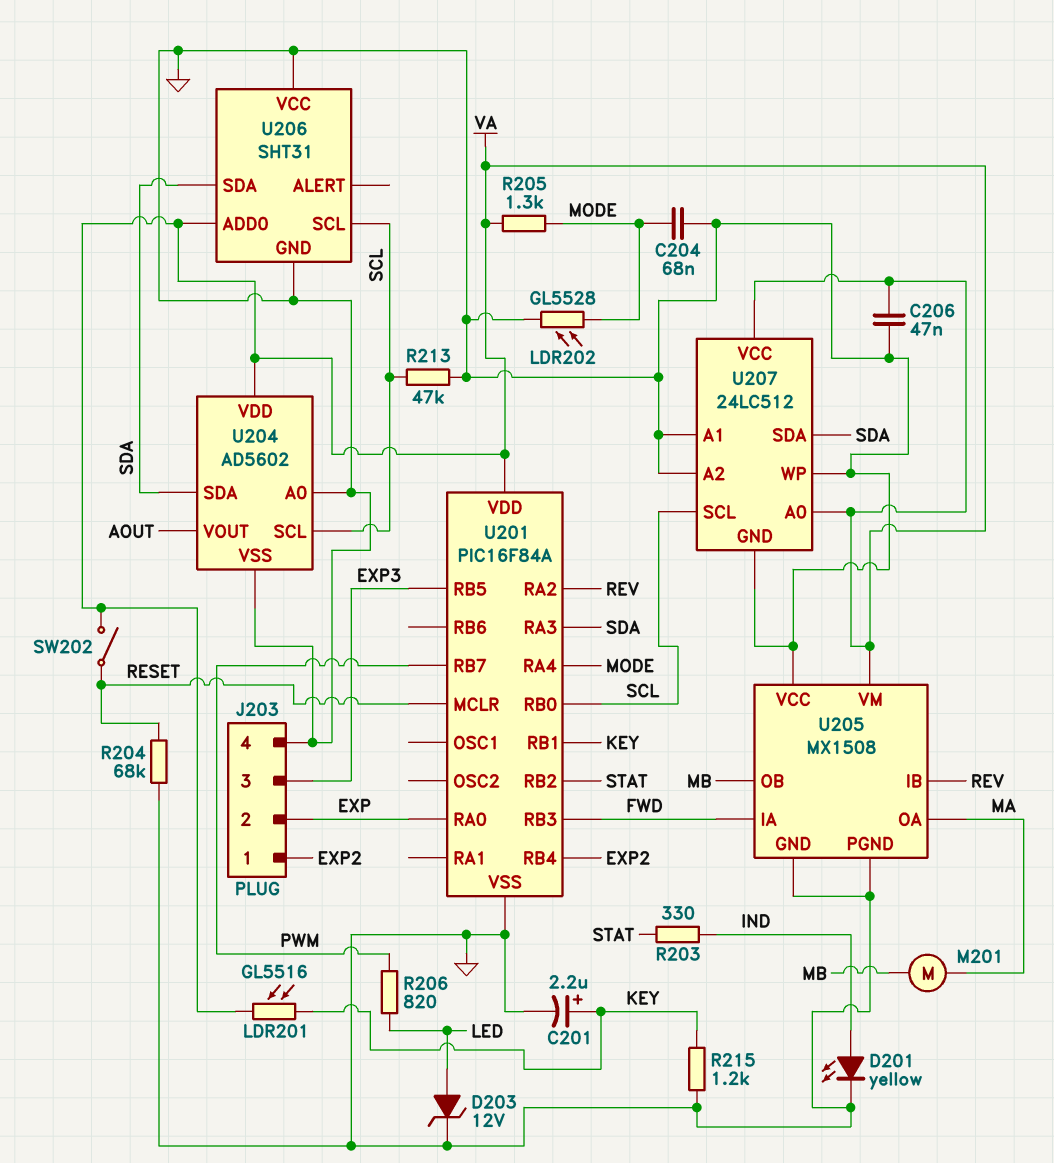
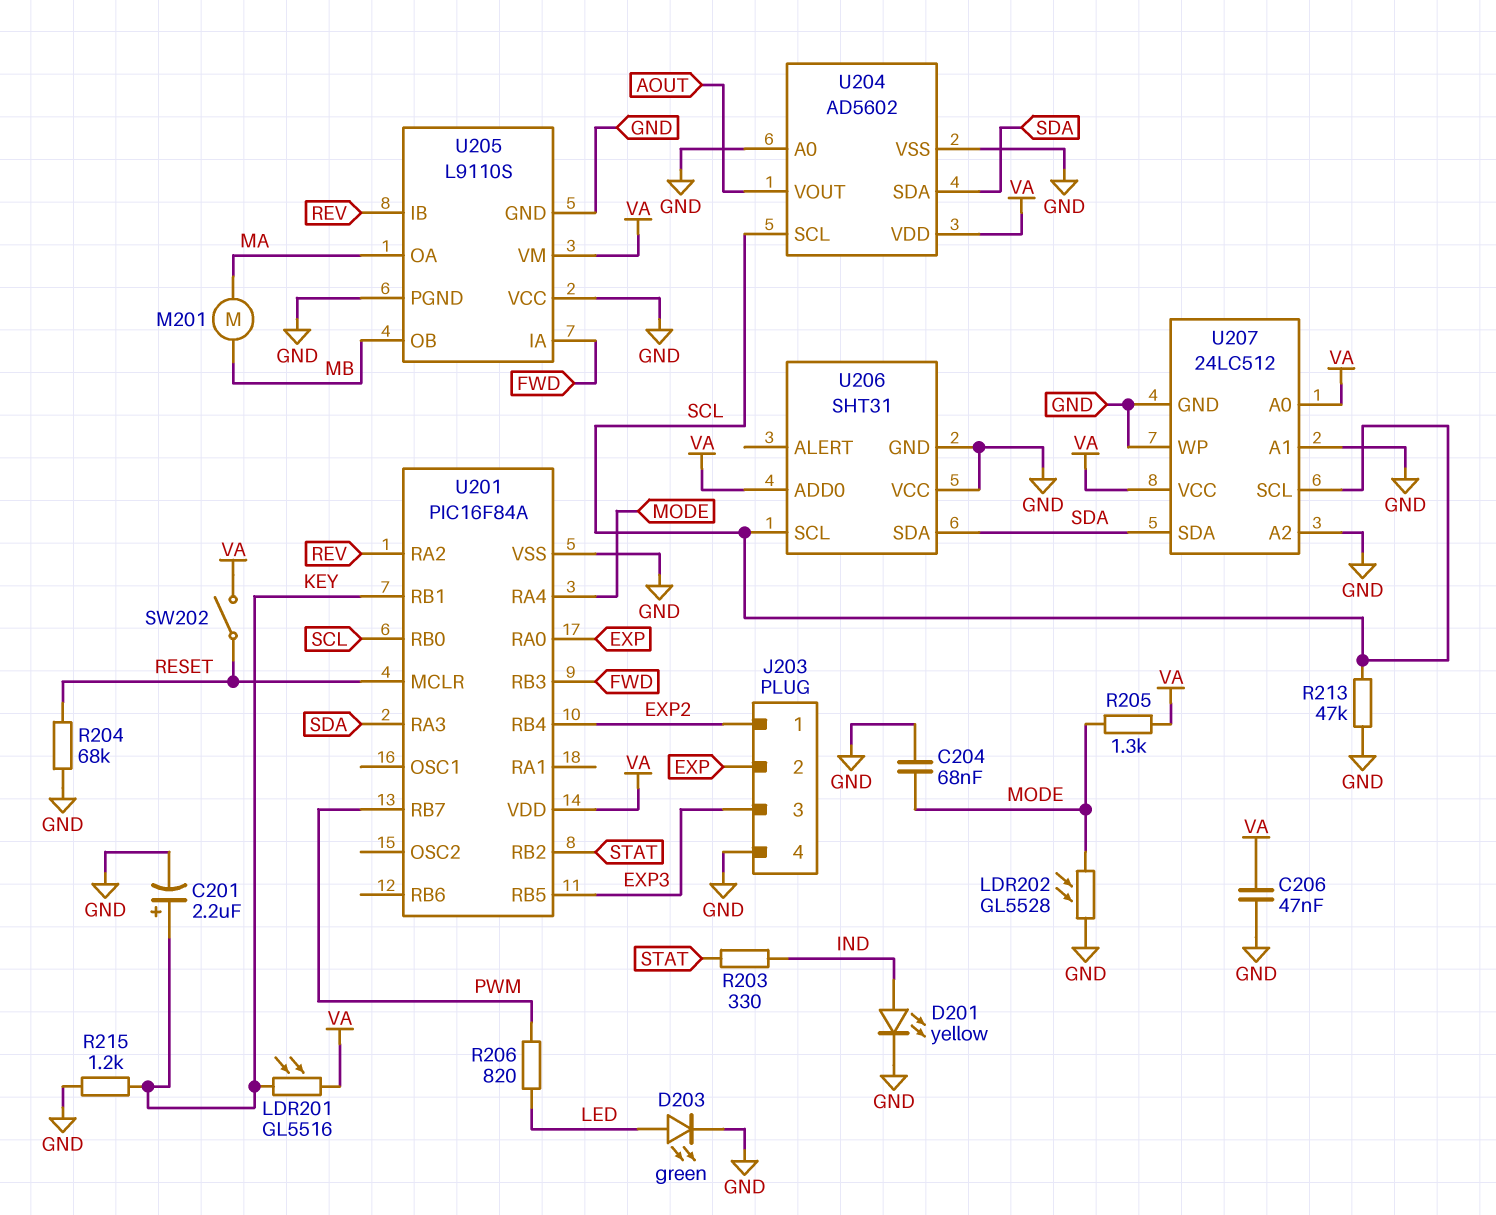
D203: zener 12V (A LED, K GND) -> LED green (A LED, K GND)
U205: MX1508 -> L9110S

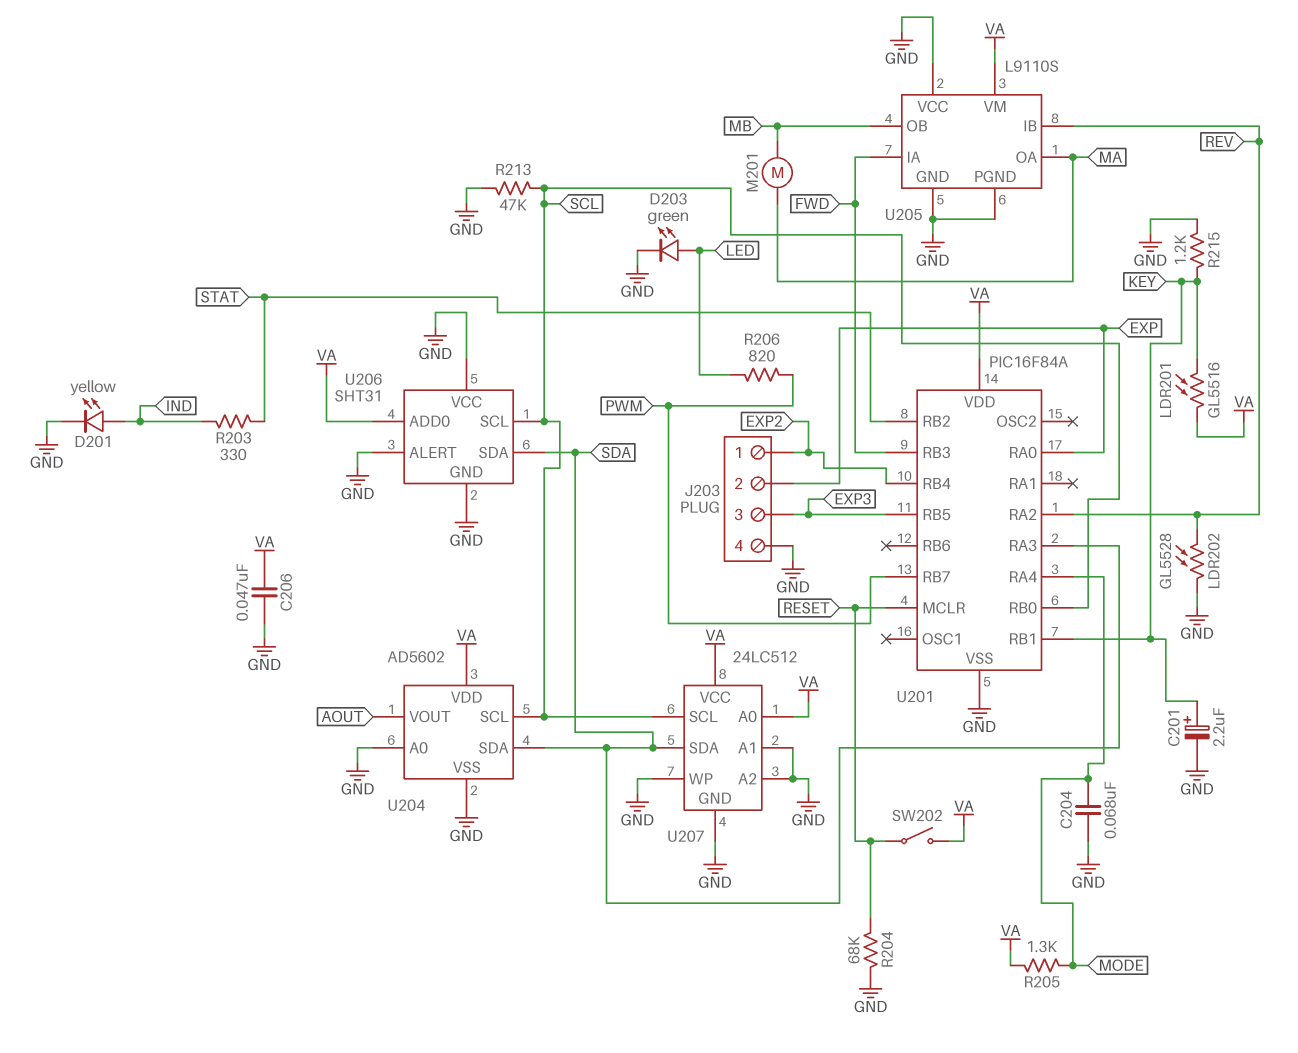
LDR202: GL5528 (GND, MODE) -> GL5528 (GND, REV)
U206 pin ALERT: none -> GND

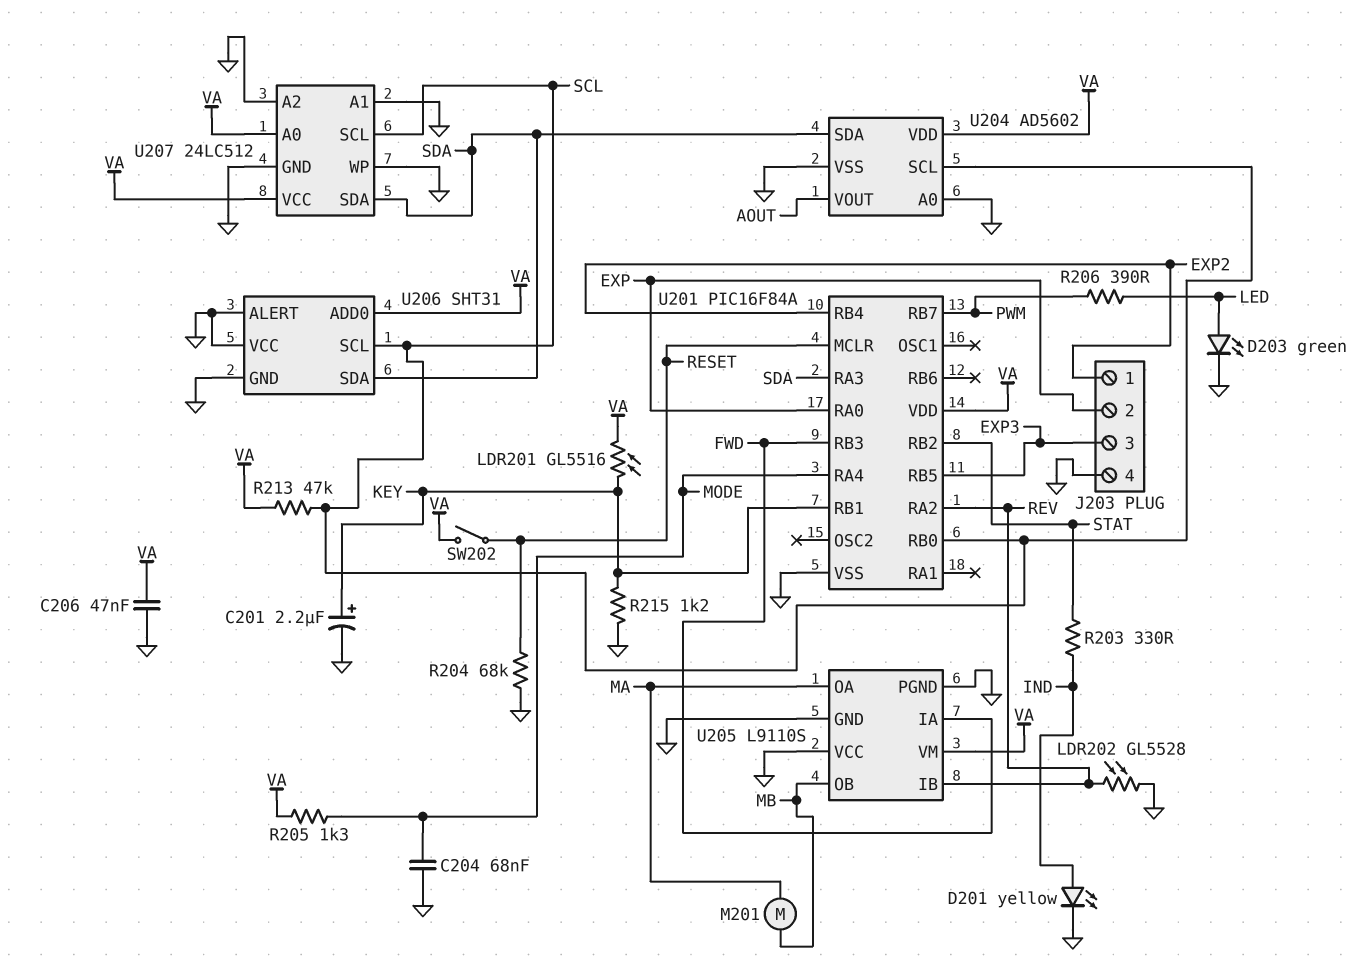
R206: 820 (LED, PWM) -> 390 (LED, PWM)
R213: 47k (GND, SCL) -> 47k (SCL, VA)

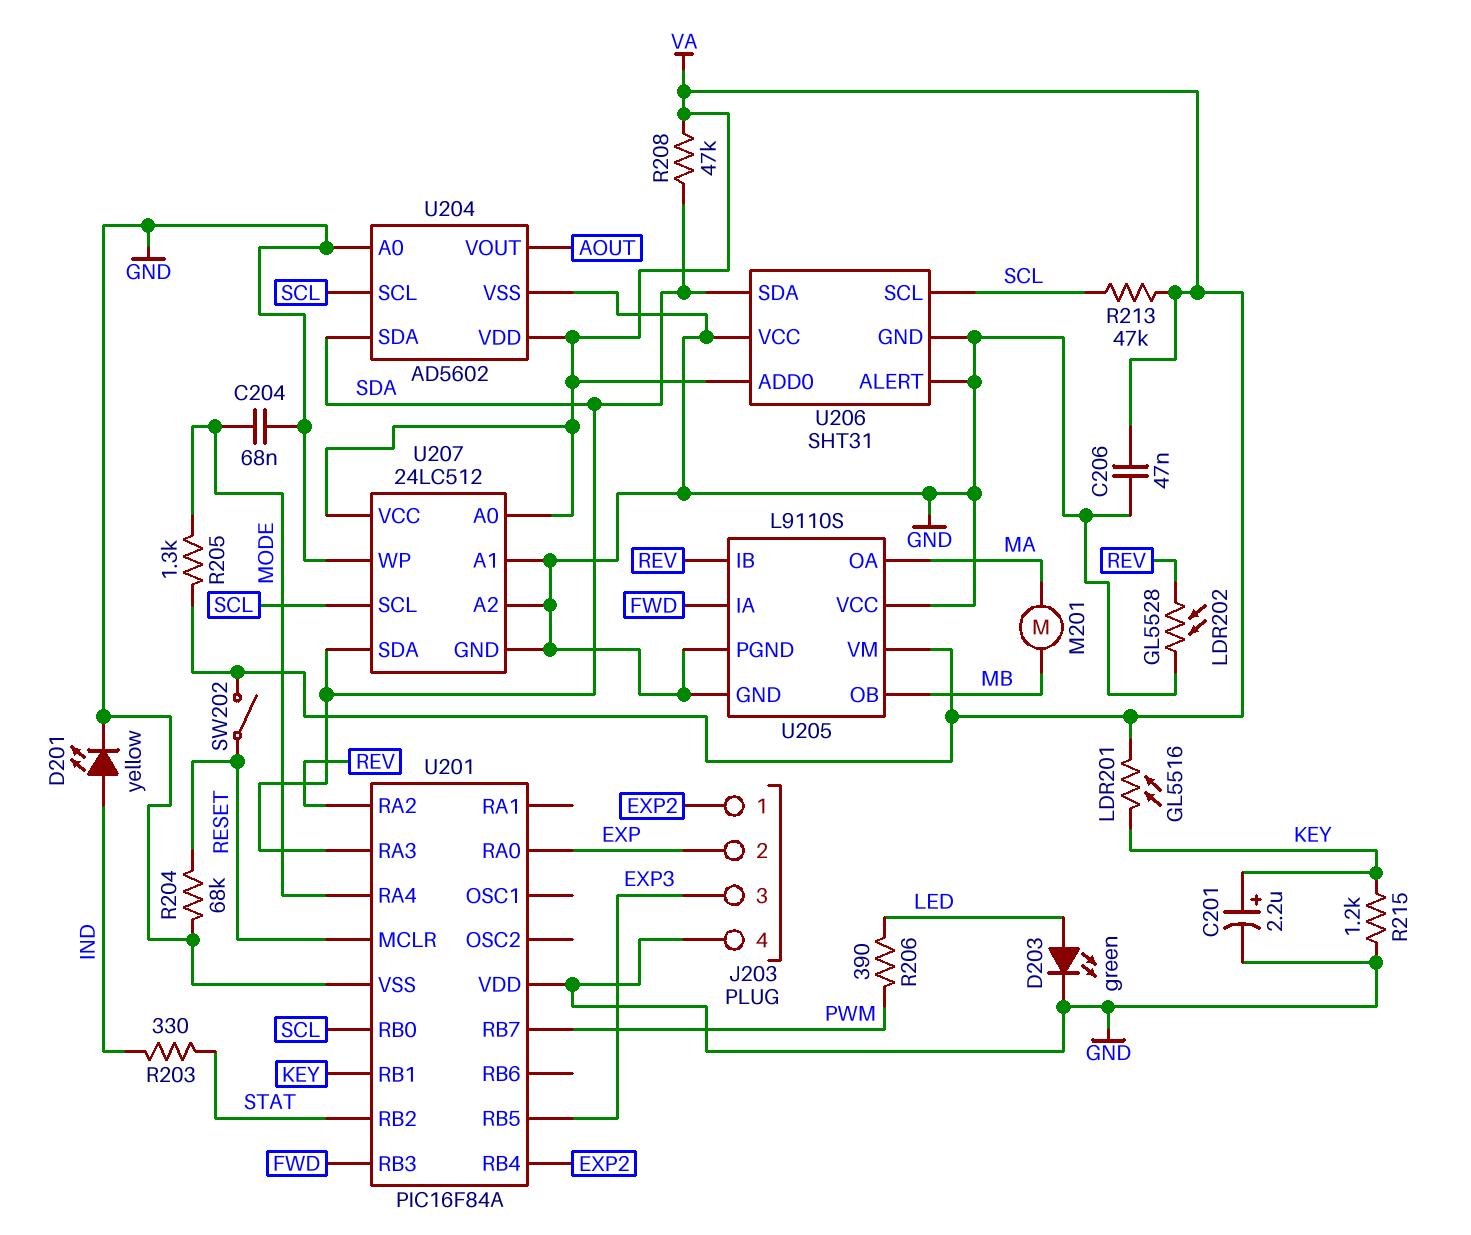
R208: none -> 47k (SDA, VA)
U201 pin VDD: VA -> GND

